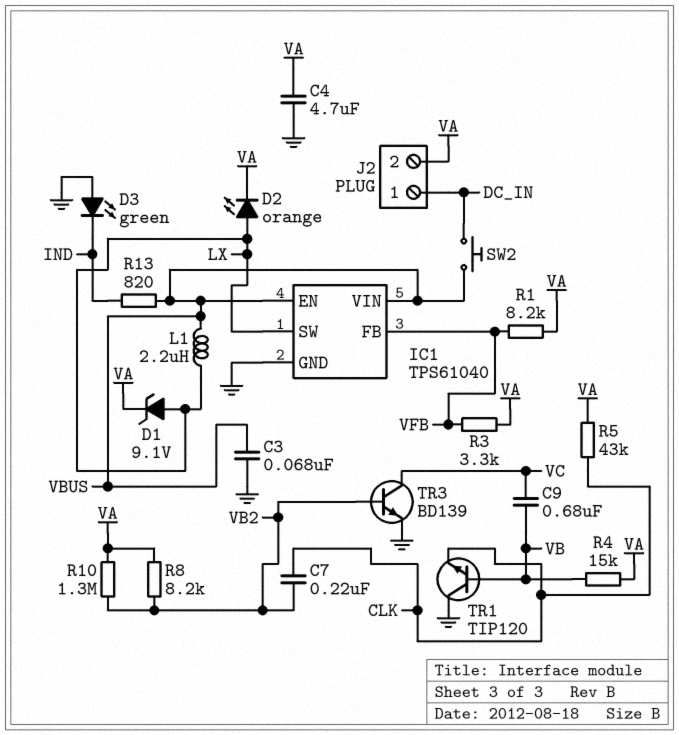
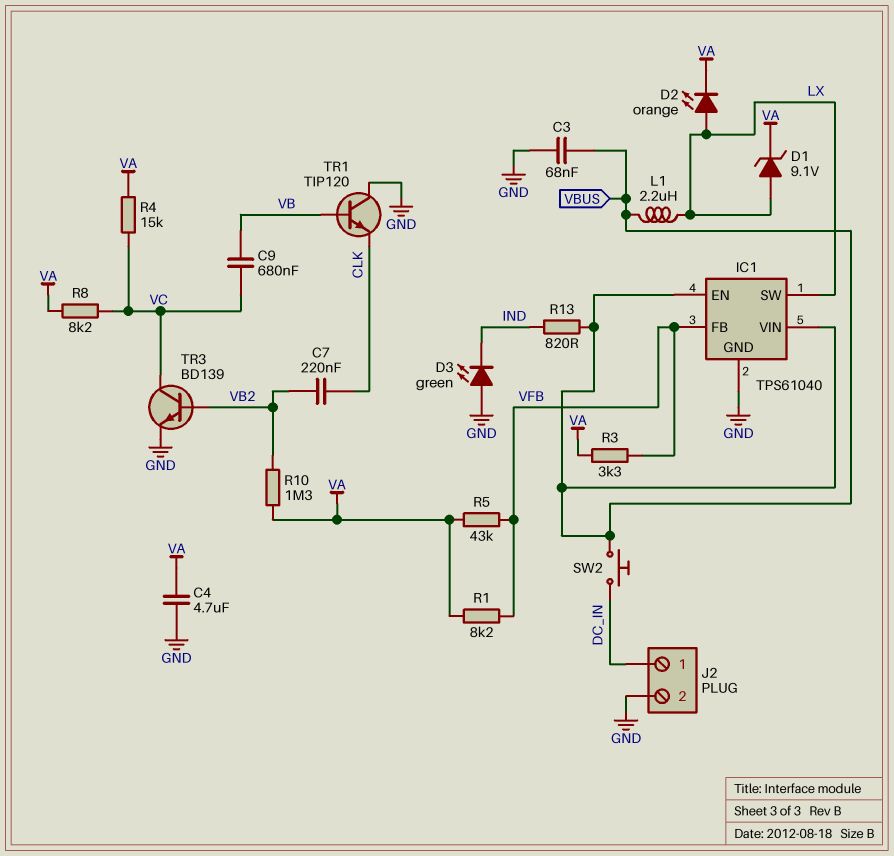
J2 pin 2: VA -> GND
R4: 15k (VA, VB) -> 15k (VA, VC)
R5: 43k (CLK, VA) -> 43k (VA, VFB)
R8: 8.2k (VA, VB2) -> 8.2k (VA, VC)

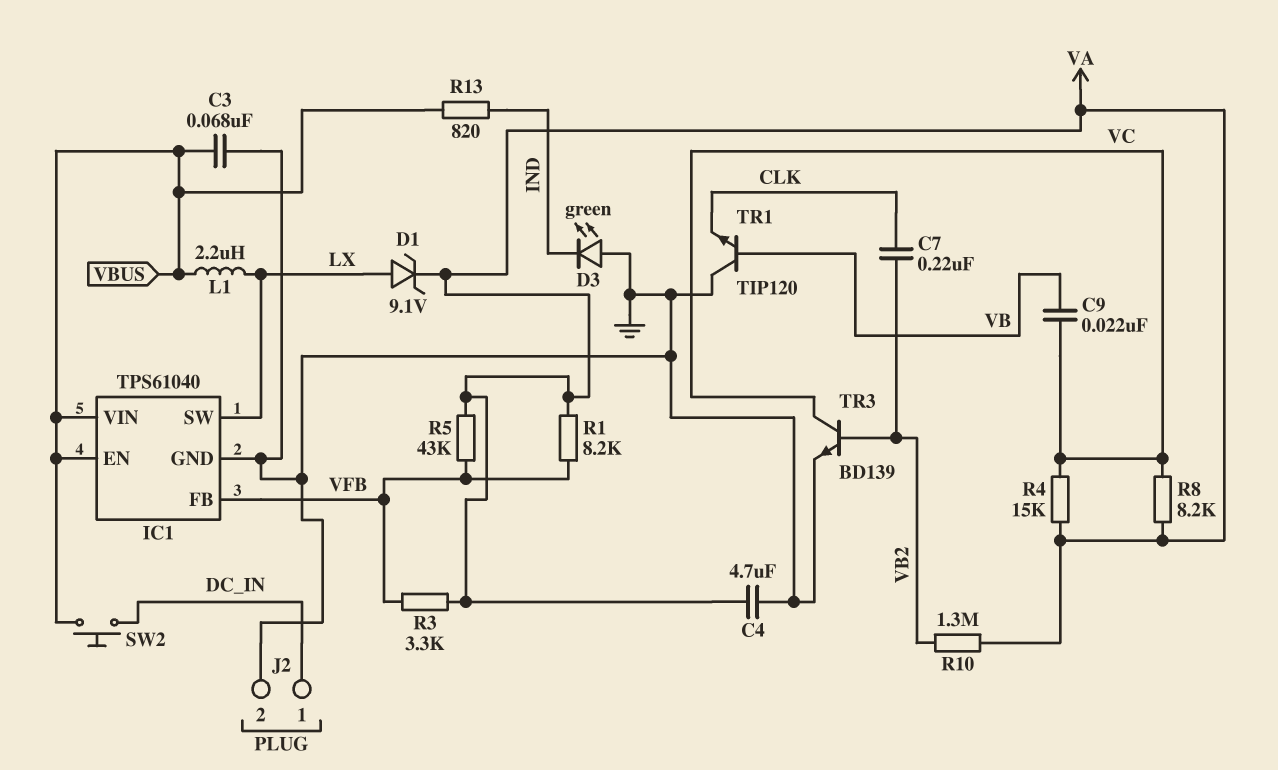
C9: 680nF (VB, VC) -> 22nF (VB, VC)
D2: LED orange (A LX, K VA) -> none

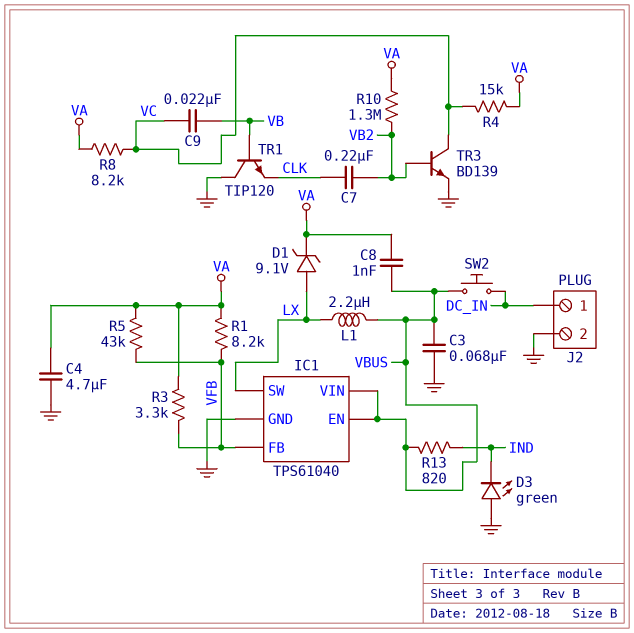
C8: none -> 1nF (VA, VBUS)

